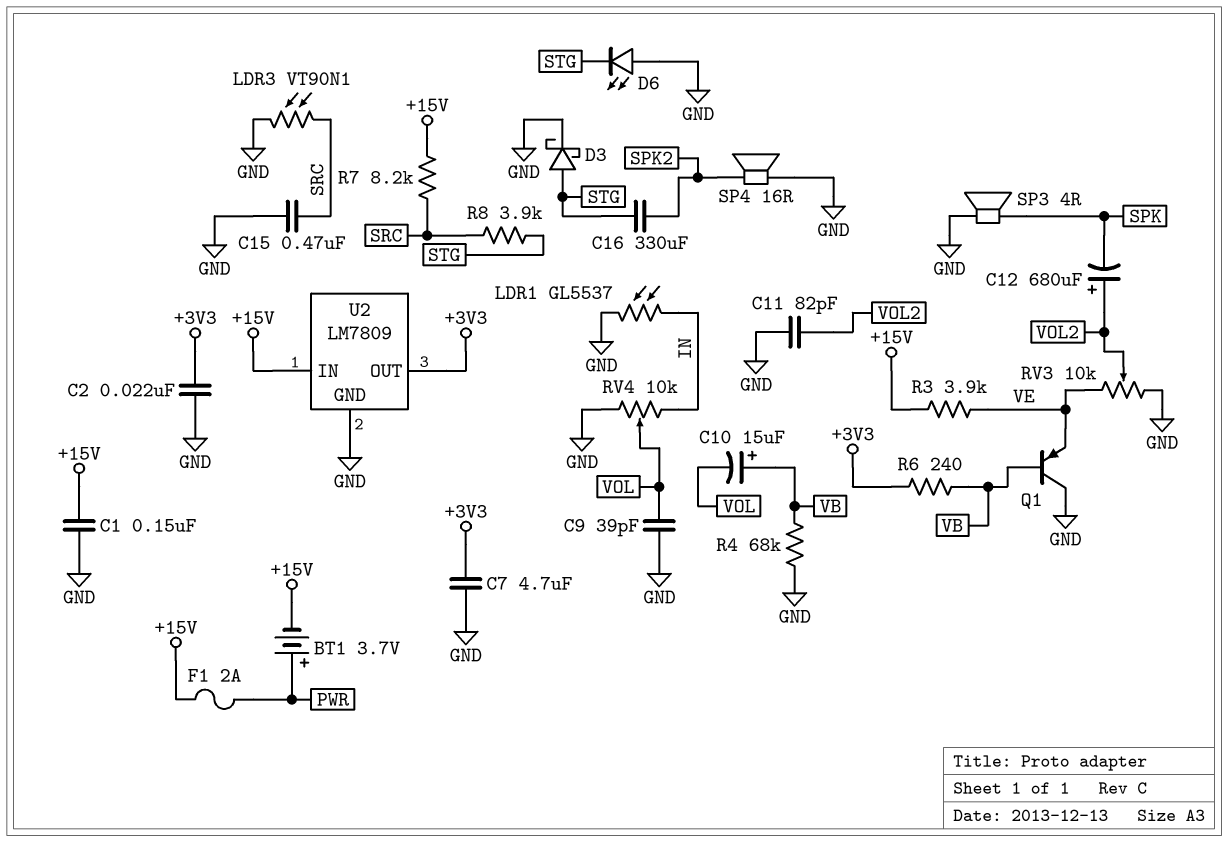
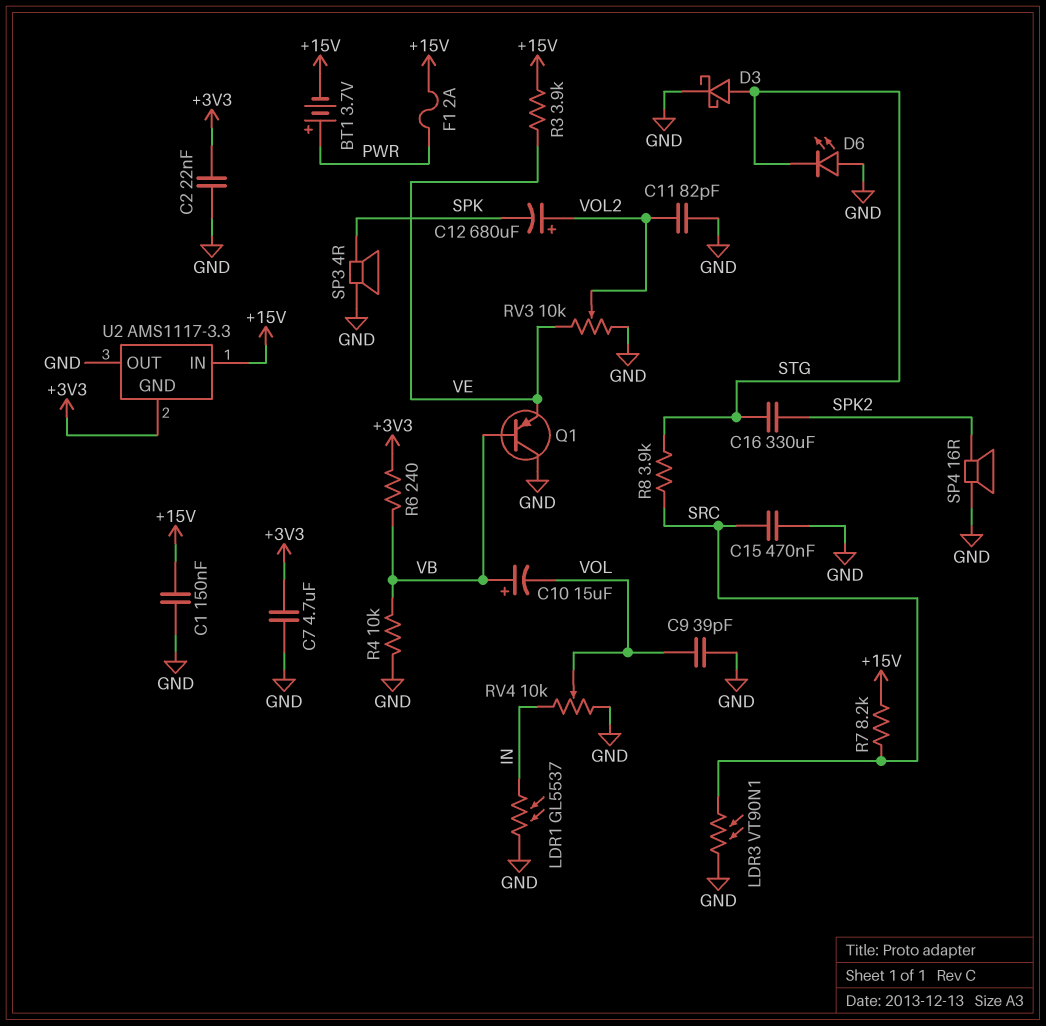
R4: 68k (GND, VB) -> 10k (GND, VB)
U2: LM7809 -> AMS1117-3.3
U2 pin GND: GND -> +3V3
U2 pin OUT: +3V3 -> GND

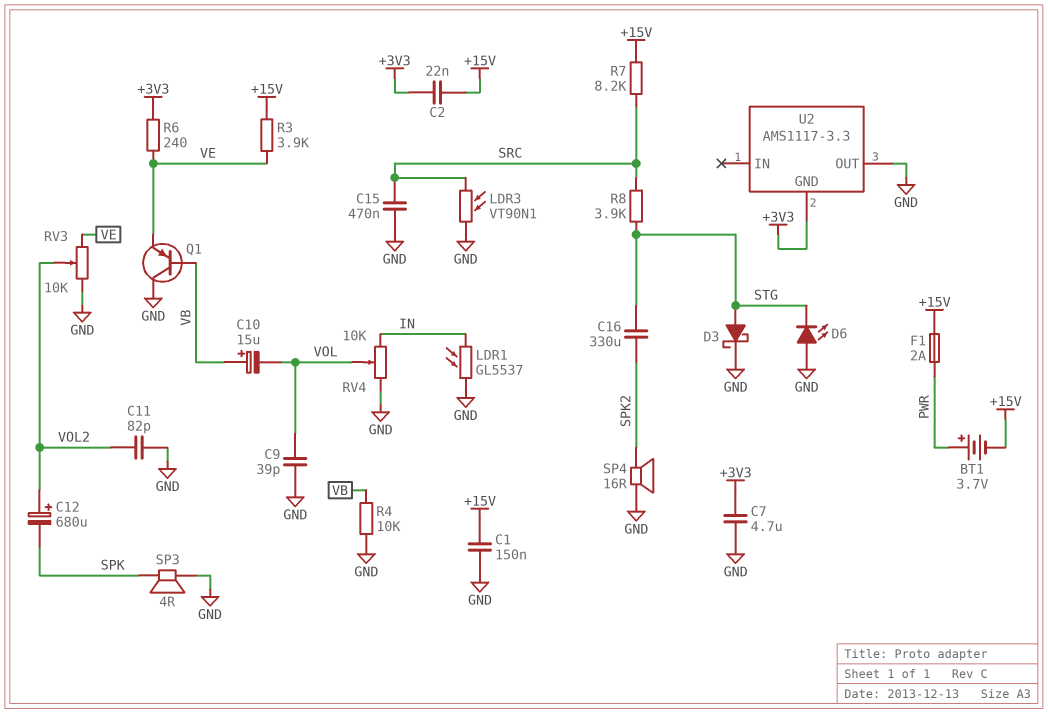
C2: 22nF (+3V3, GND) -> 22nF (+3V3, +15V)
R6: 240 (+3V3, VB) -> 240 (+3V3, VE)
U2 pin IN: +15V -> none

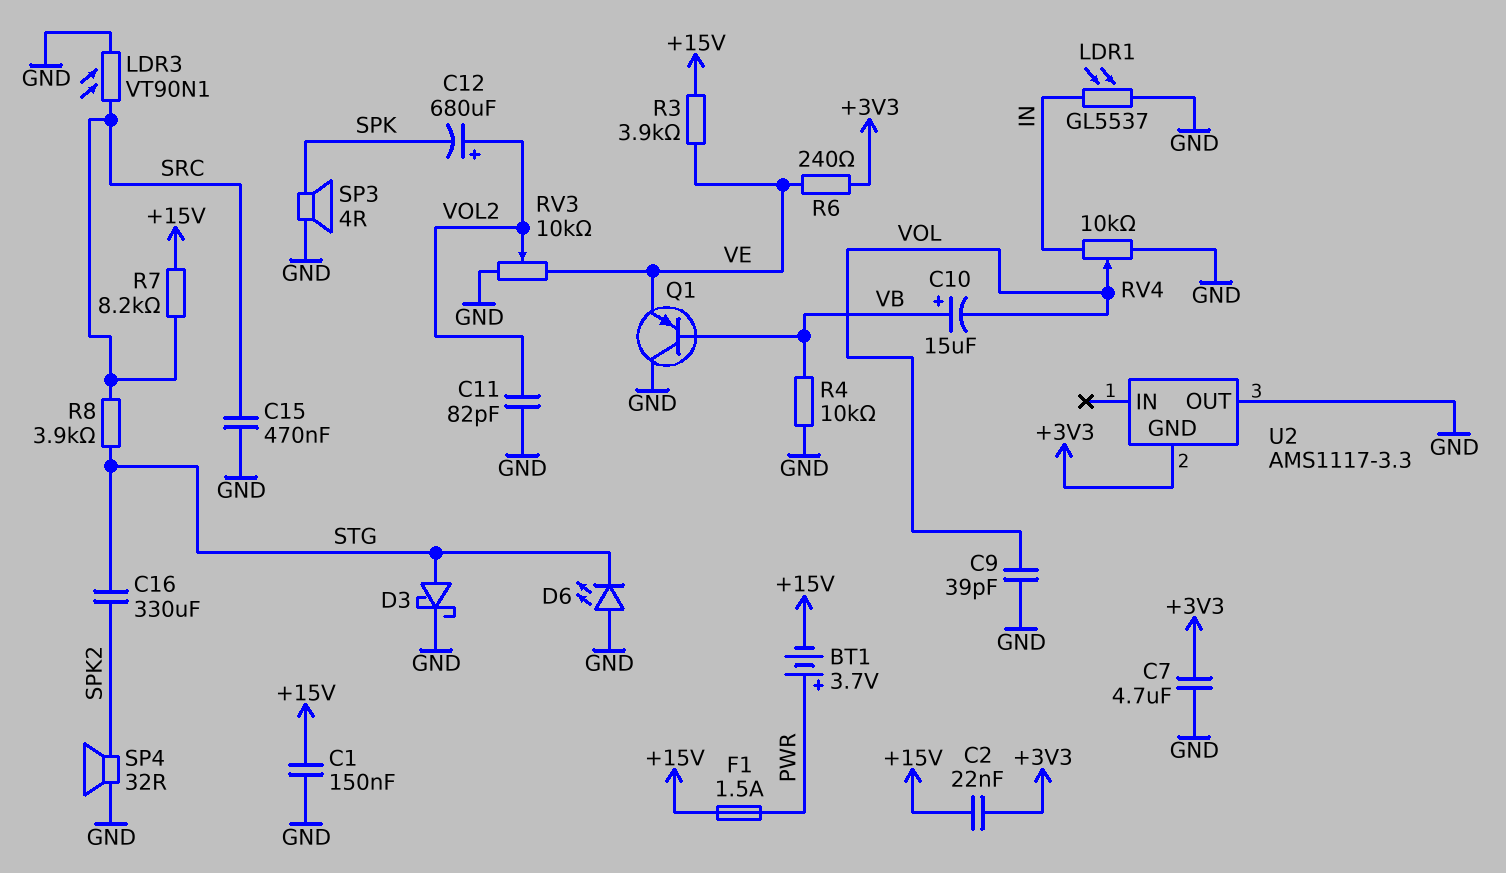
F1: 2A (+15V, PWR) -> 1.5A (+15V, PWR)
SP4: speaker 16R (GND, SPK2) -> speaker 32R (GND, SPK2)

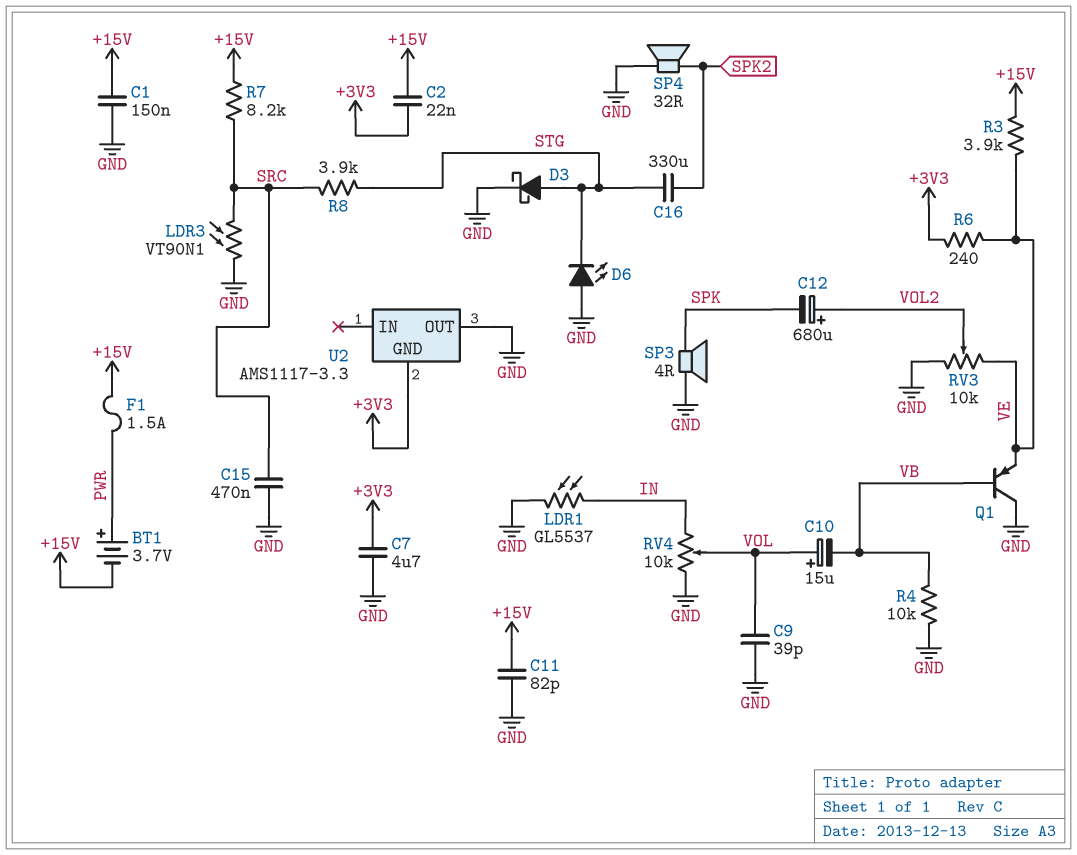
C10: 15uF (plus VB, minus VOL) -> 15uF (plus VOL, minus VB)
C11: 82pF (GND, VOL2) -> 82pF (+15V, GND)

